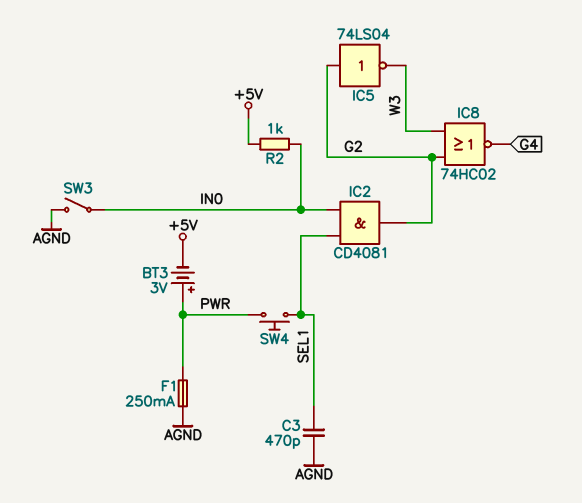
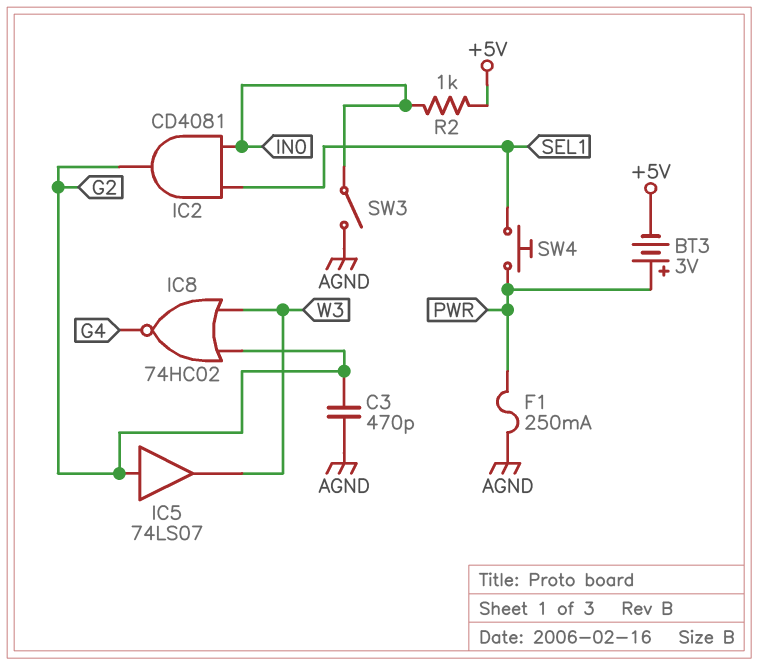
C3: 470pF (AGND, SEL1) -> 470pF (AGND, G2)
IC5: NOT 74LS04 (in G2, out W3) -> buffer 74LS07 (in G2, out W3)

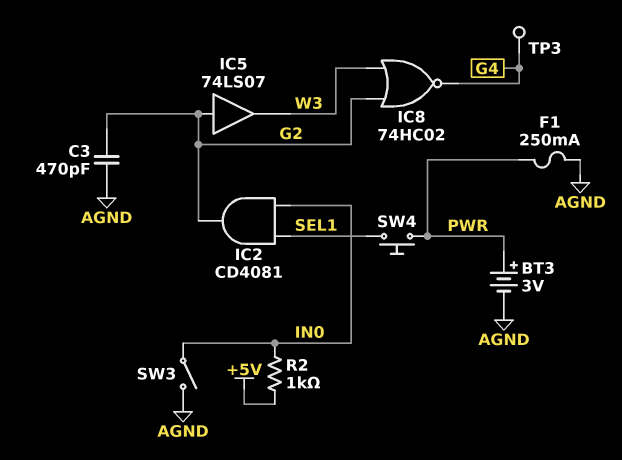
BT3: 3V (plus PWR, minus +5V) -> 3V (plus PWR, minus AGND)
TP3: none -> test point (G4)

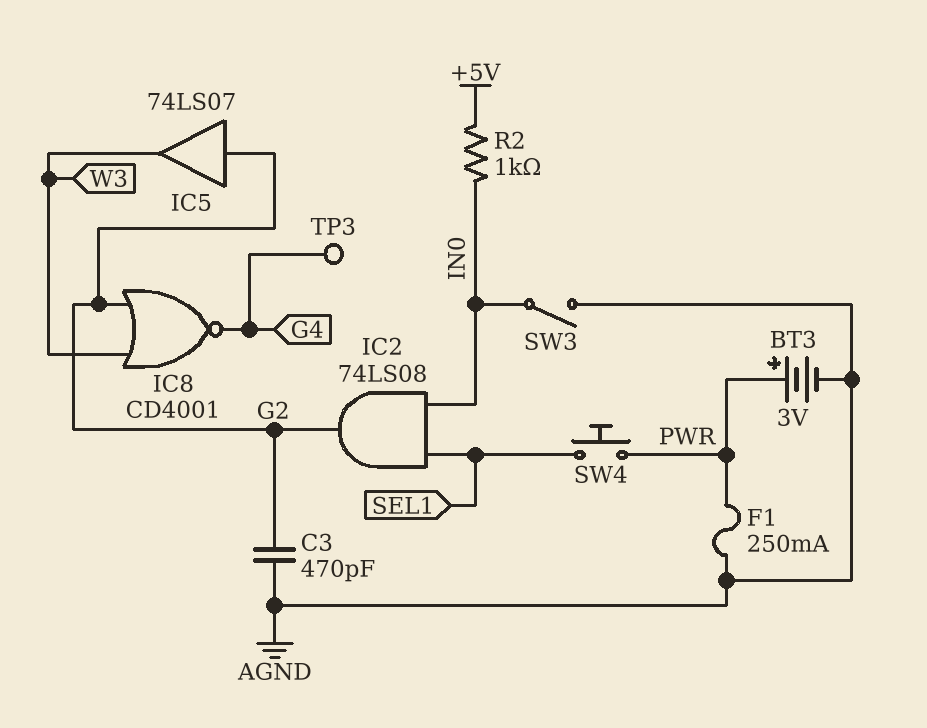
IC2: AND CD4081 (in IN0, in SEL1, out G2) -> AND 74LS08 (in IN0, in SEL1, out G2)
IC8: NOR 74HC02 (in G2, in W3, out G4) -> NOR CD4001 (in G2, in W3, out G4)

